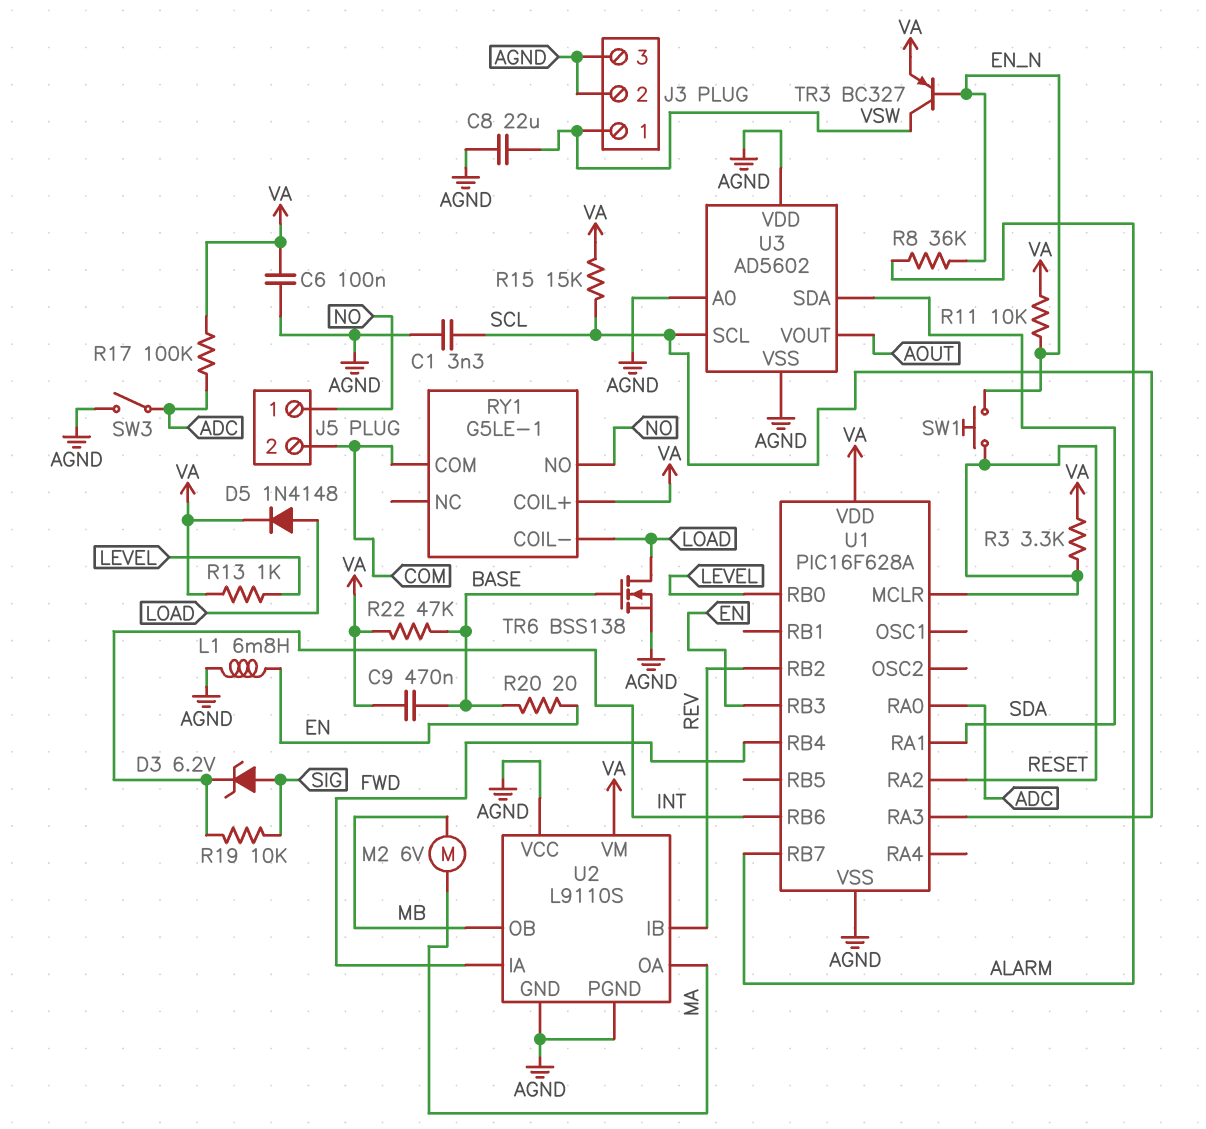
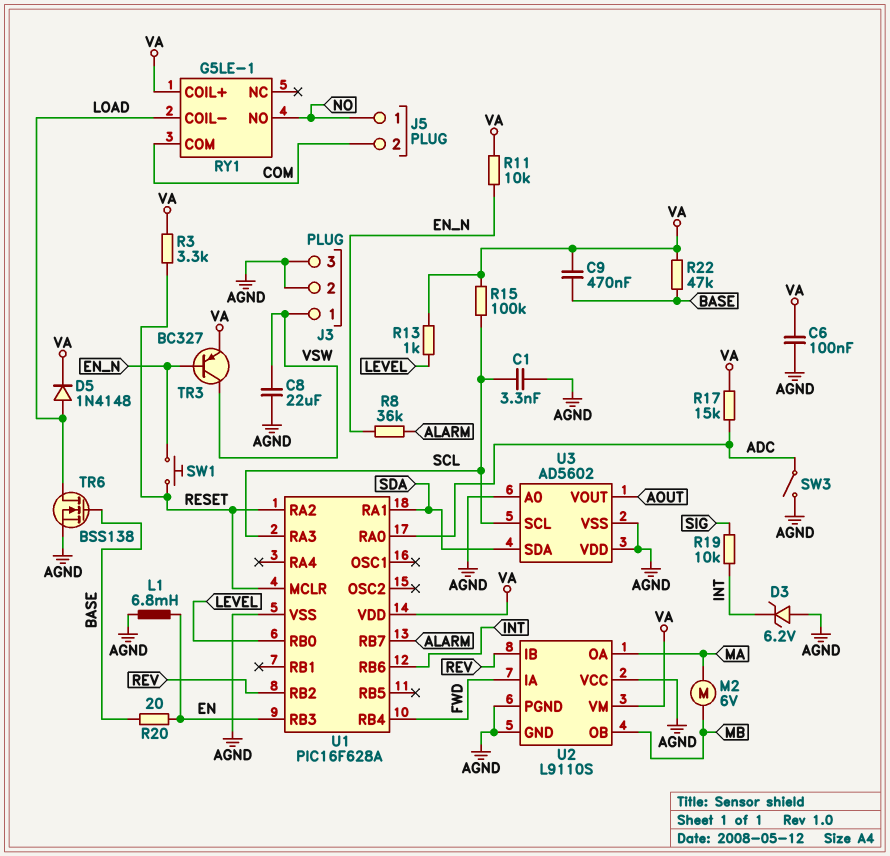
D3: zener 6.2V (A SIG, K INT) -> zener 6.2V (A AGND, K INT)
R15: 15k (SCL, VA) -> 100k (SCL, VA)
R17: 100k (ADC, VA) -> 15k (ADC, VA)

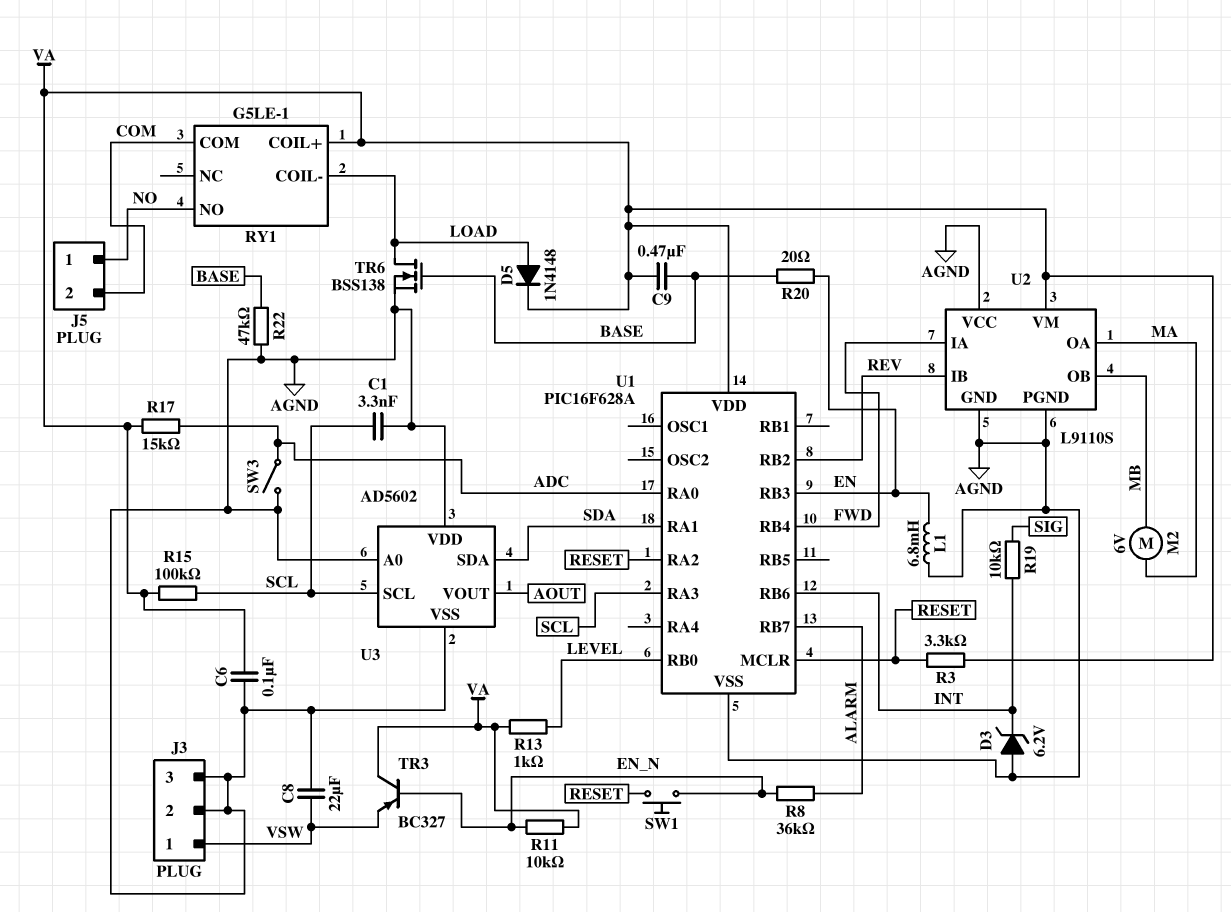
R22: 47k (BASE, VA) -> 47k (AGND, BASE)
TR3: PNP BC327 (B EN_N, C VSW, E VA) -> PNP BC327 (B EN_N, C VA, E VSW)

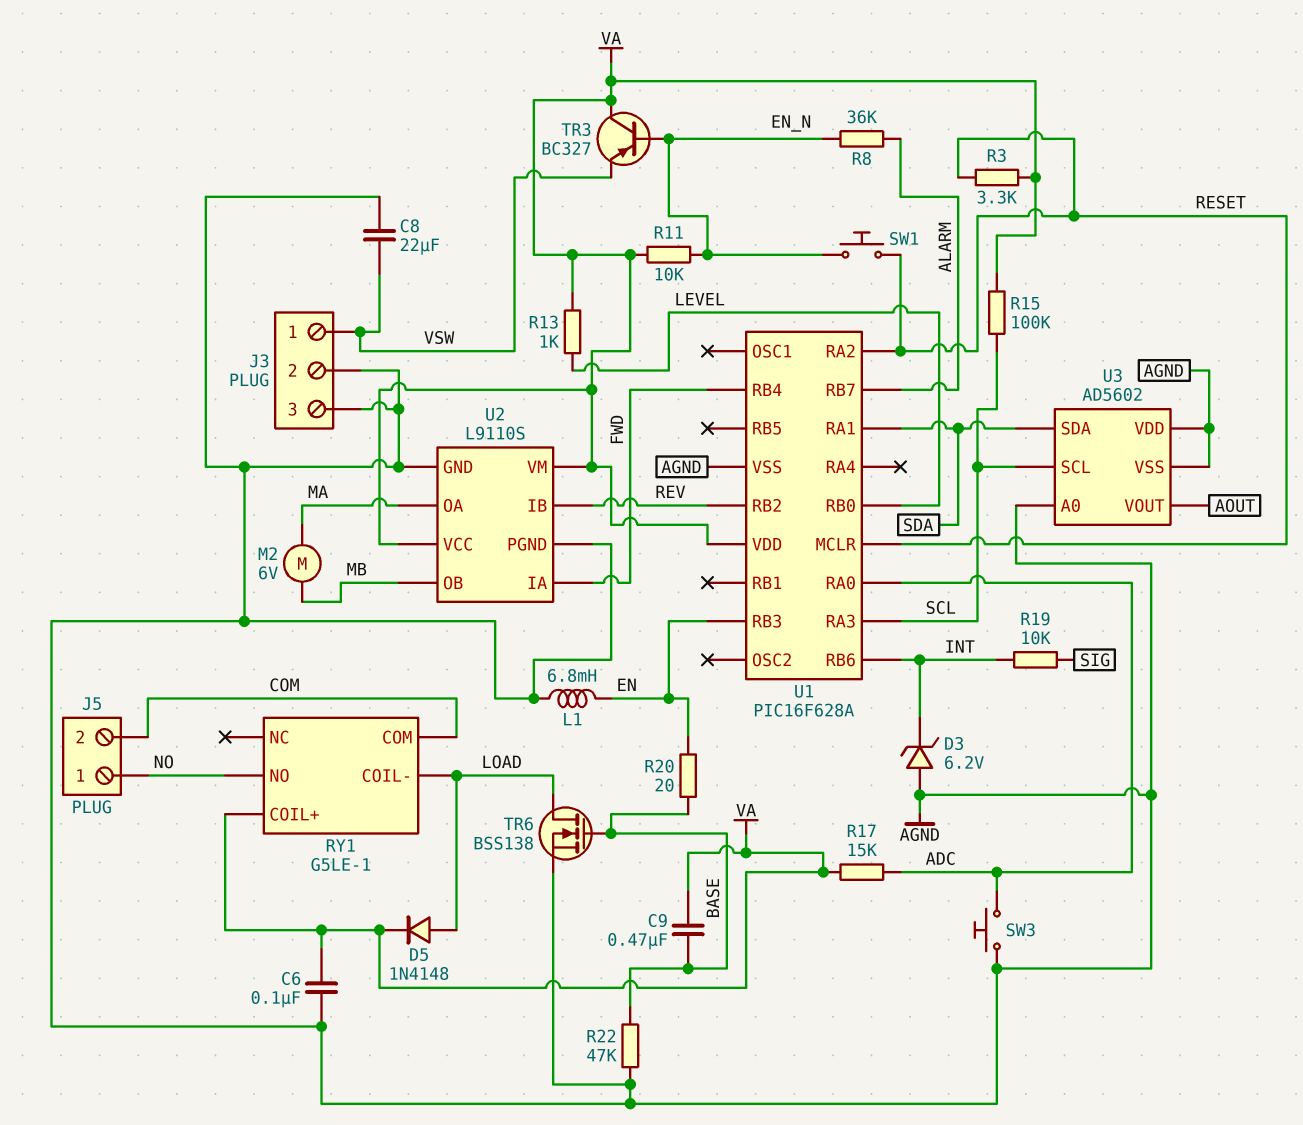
C1: 3.3nF (AGND, SCL) -> none
SW3: switch (ADC, AGND) -> button (ADC, AGND)
U2 pin VCC: AGND -> VA

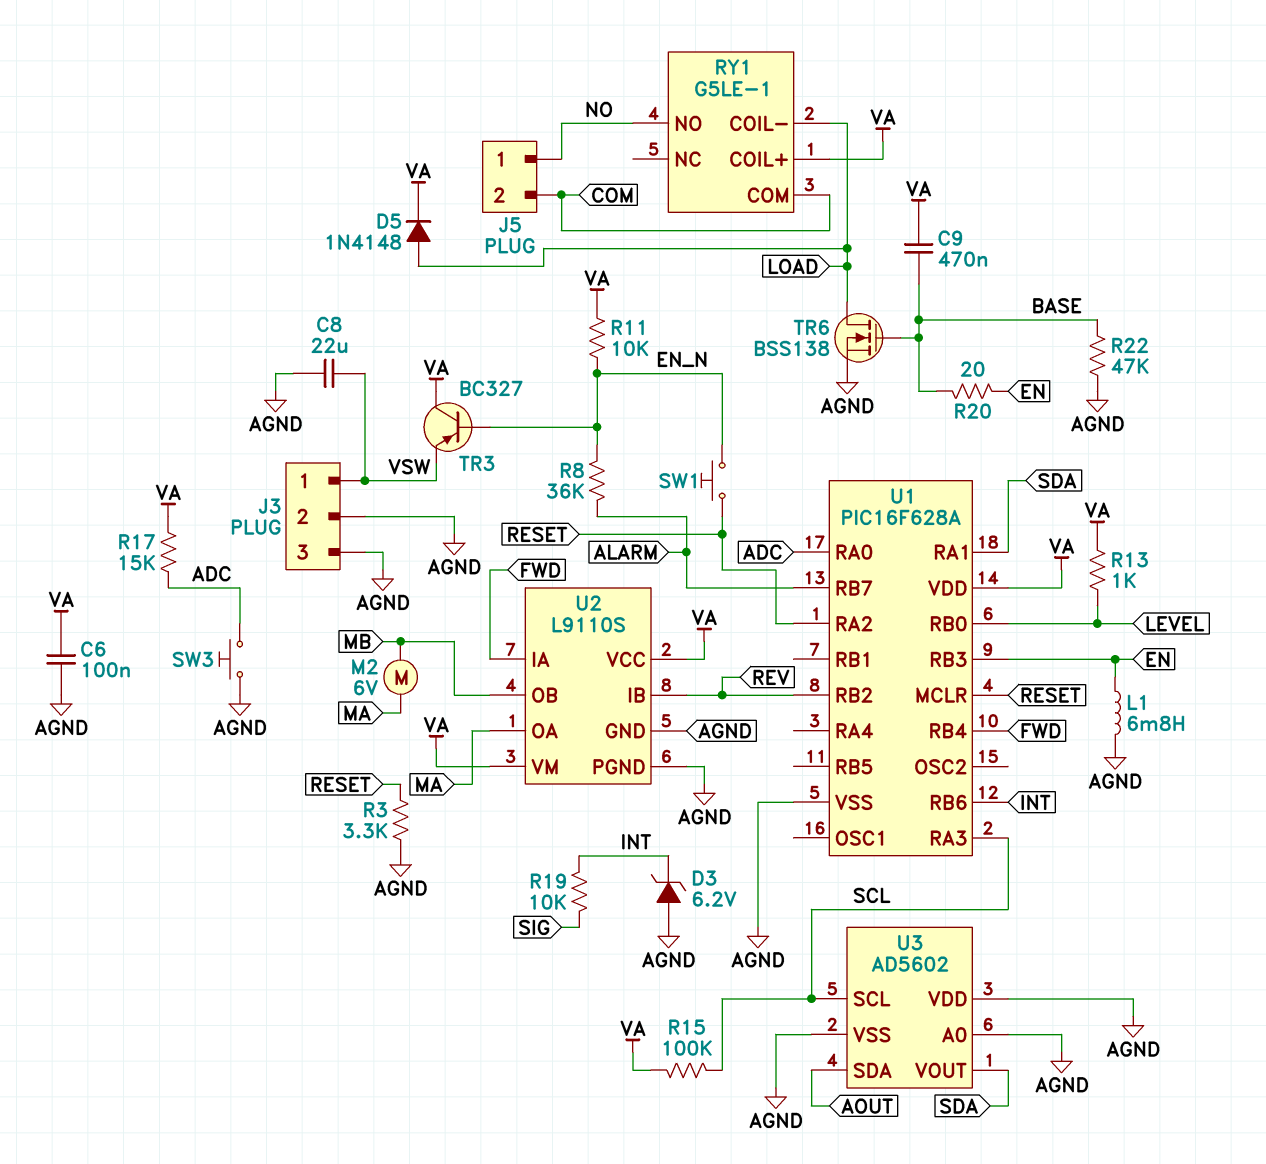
R3: 3.3k (RESET, VA) -> 3.3k (AGND, RESET)
U3 pin SDA: SDA -> AOUT
U3 pin VOUT: AOUT -> SDA

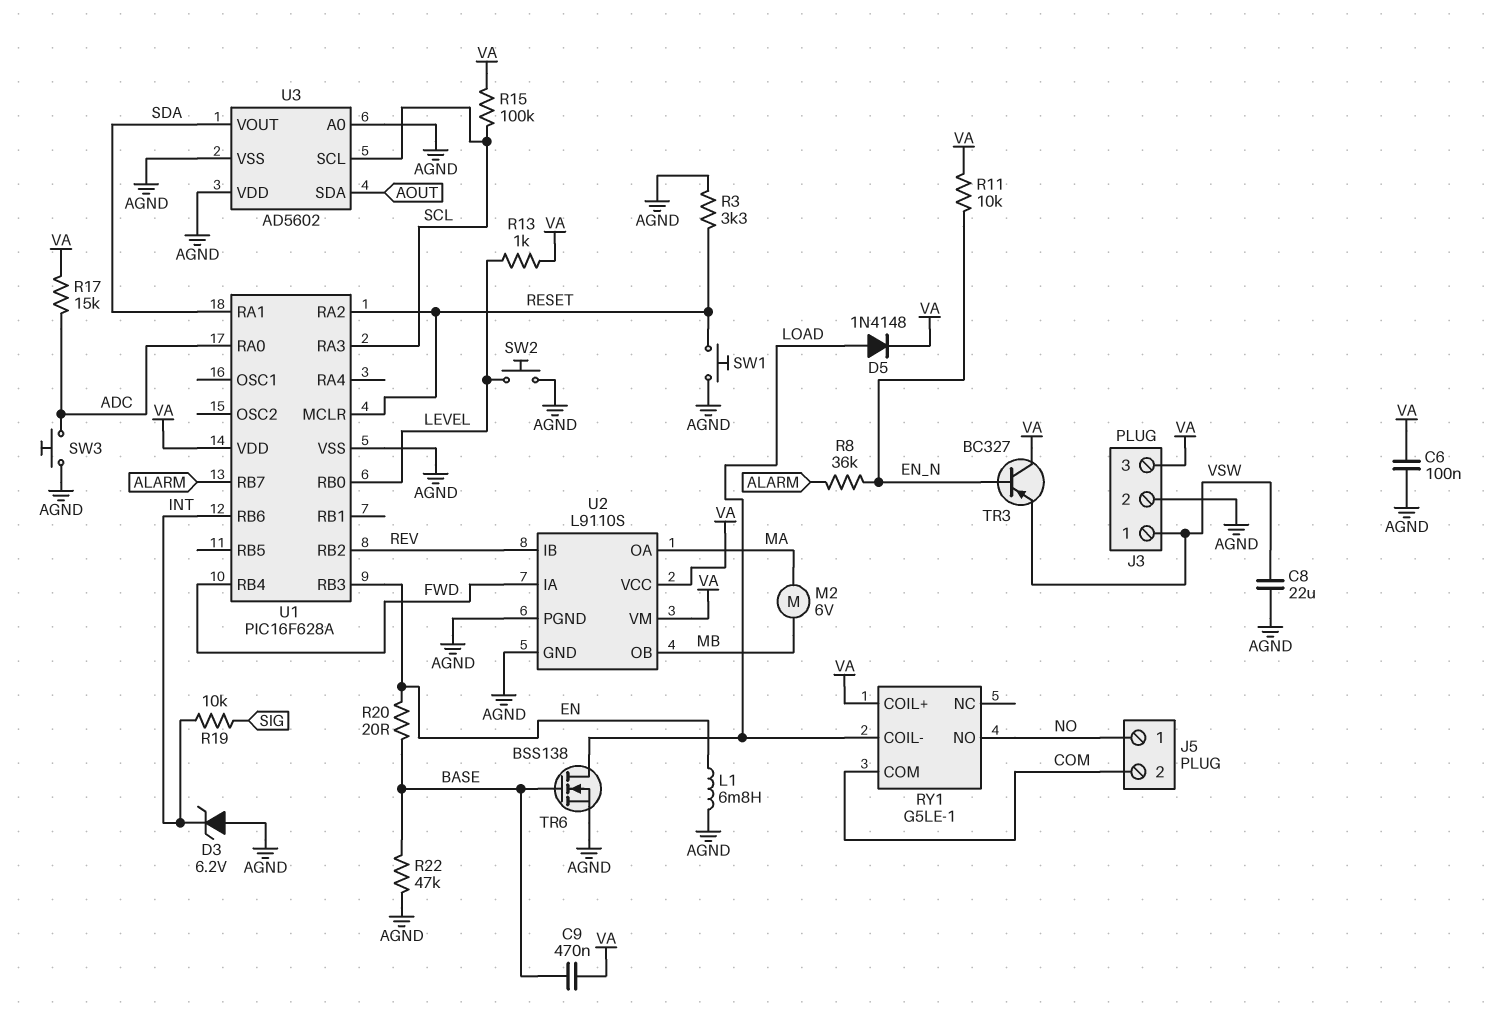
J3 pin 3: AGND -> VA
SW1: button (EN_N, RESET) -> button (AGND, RESET)
SW2: none -> button (AGND, LEVEL)

